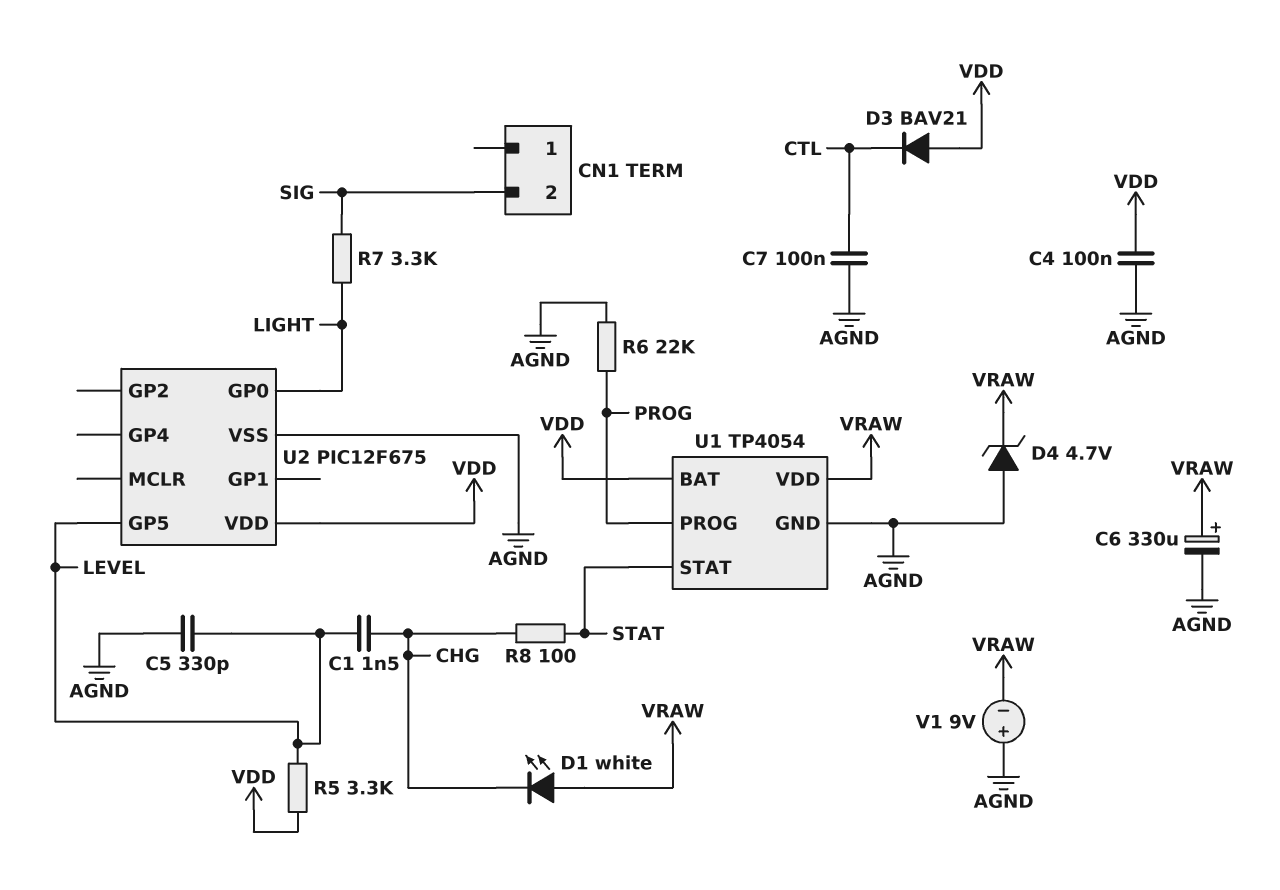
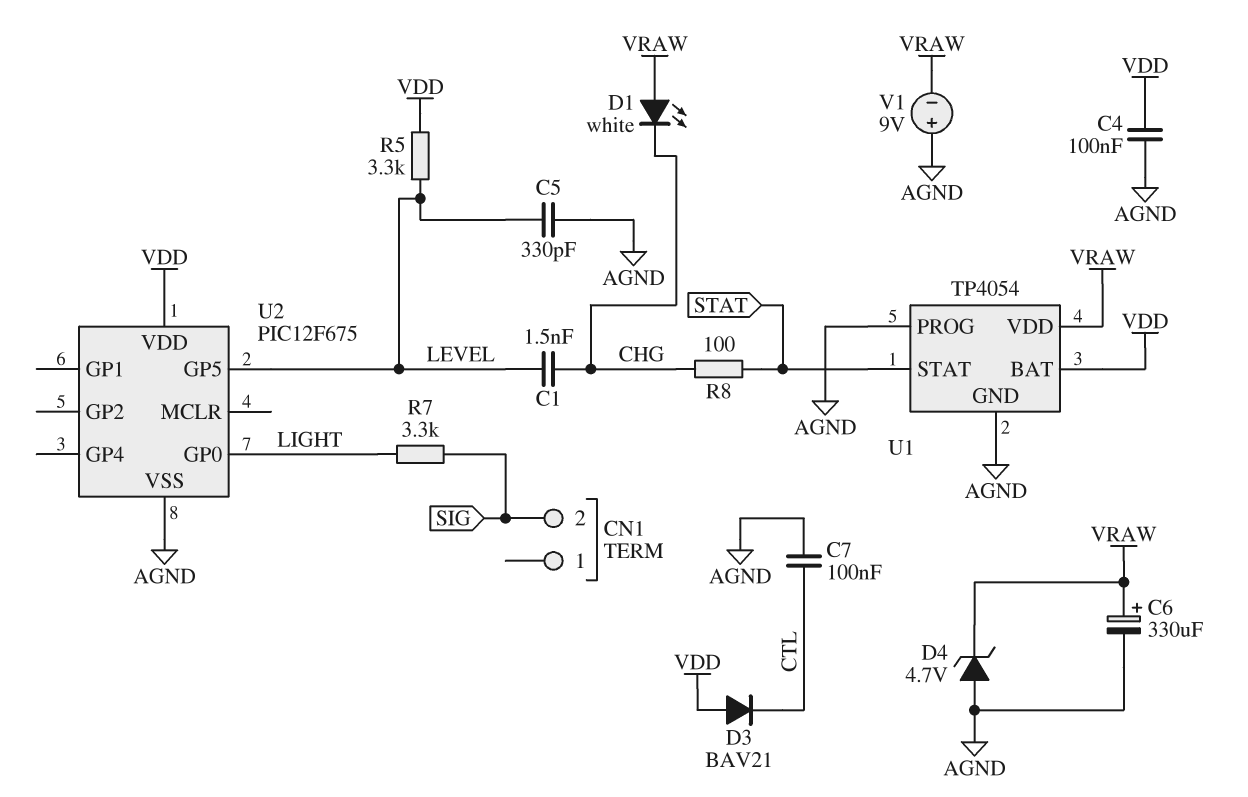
R6: 22k (AGND, PROG) -> none
U1 pin PROG: PROG -> AGND

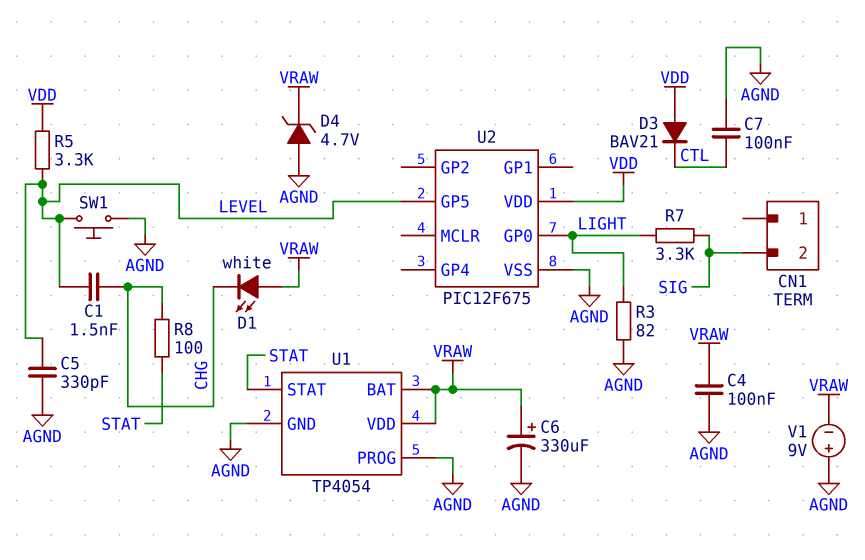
C4: 100nF (AGND, VDD) -> 100nF (AGND, VRAW)
R3: none -> 82 (AGND, LIGHT)
SW1: none -> button (AGND, LEVEL)
U1 pin BAT: VDD -> VRAW

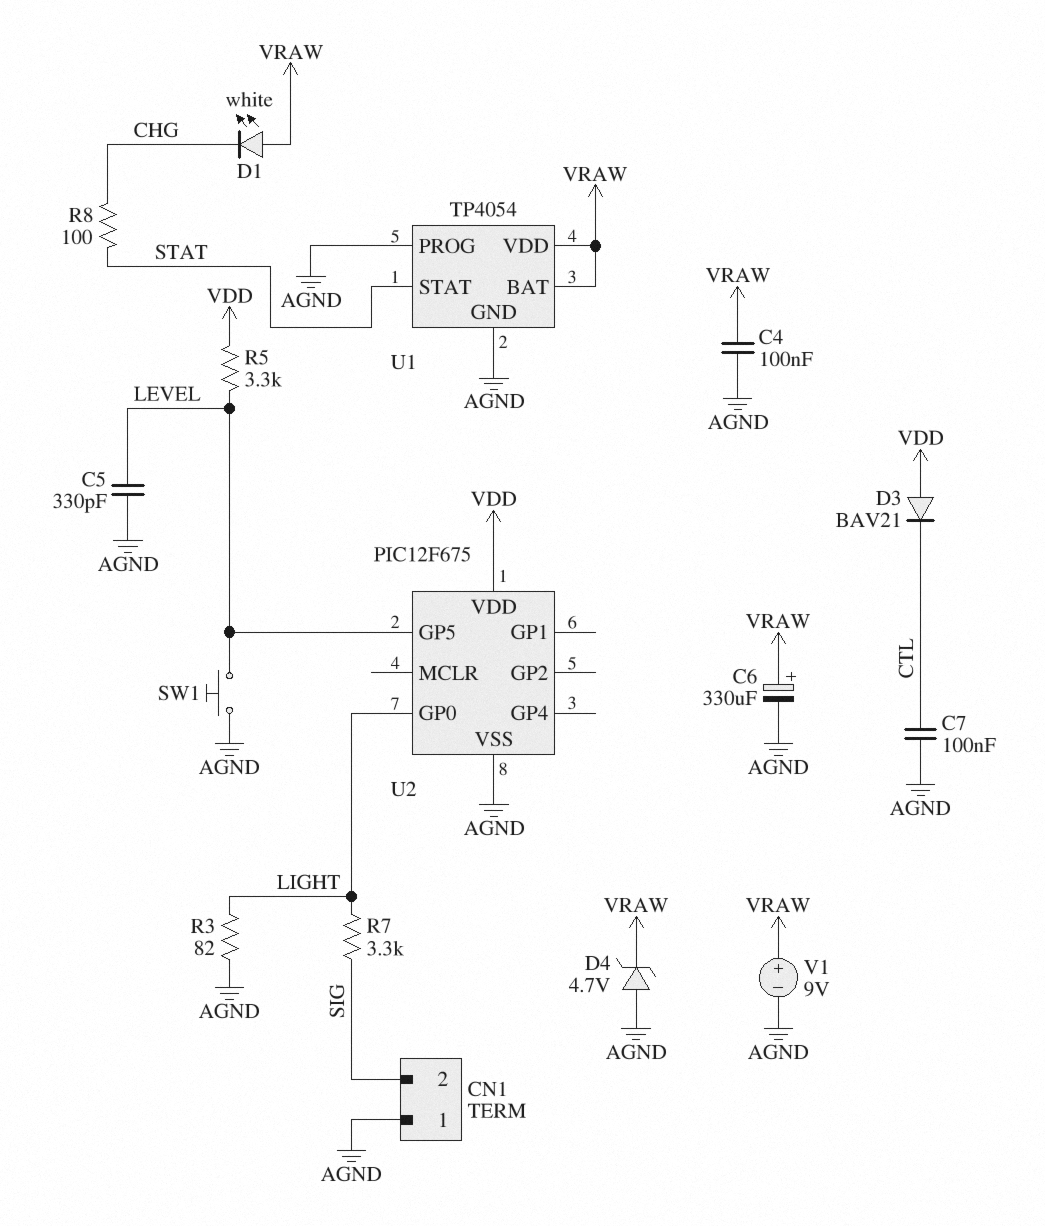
C1: 1.5nF (CHG, LEVEL) -> none
CN1 pin 1: none -> AGND
V1: 9V (plus AGND, minus VRAW) -> 9V (plus VRAW, minus AGND)

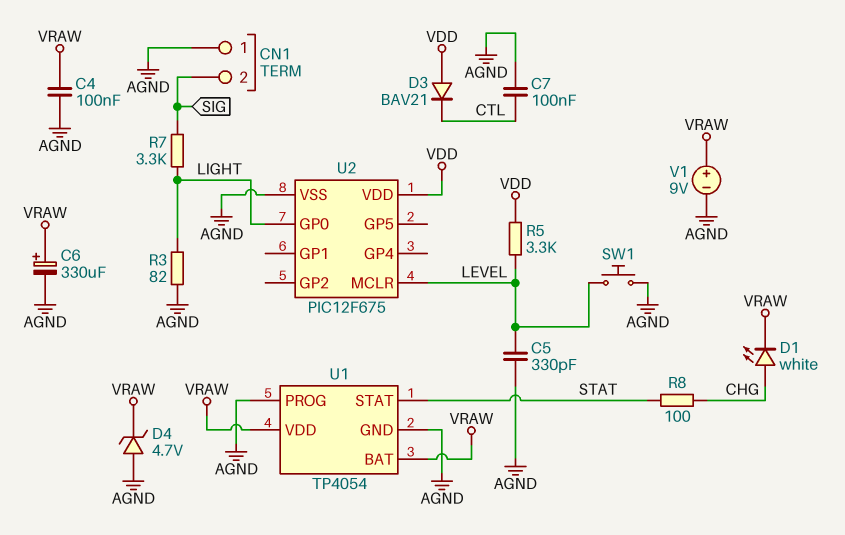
D1: LED white (A VRAW, K CHG) -> LED white (A CHG, K VRAW)
U2 pin GP5: LEVEL -> none
U2 pin MCLR: none -> LEVEL

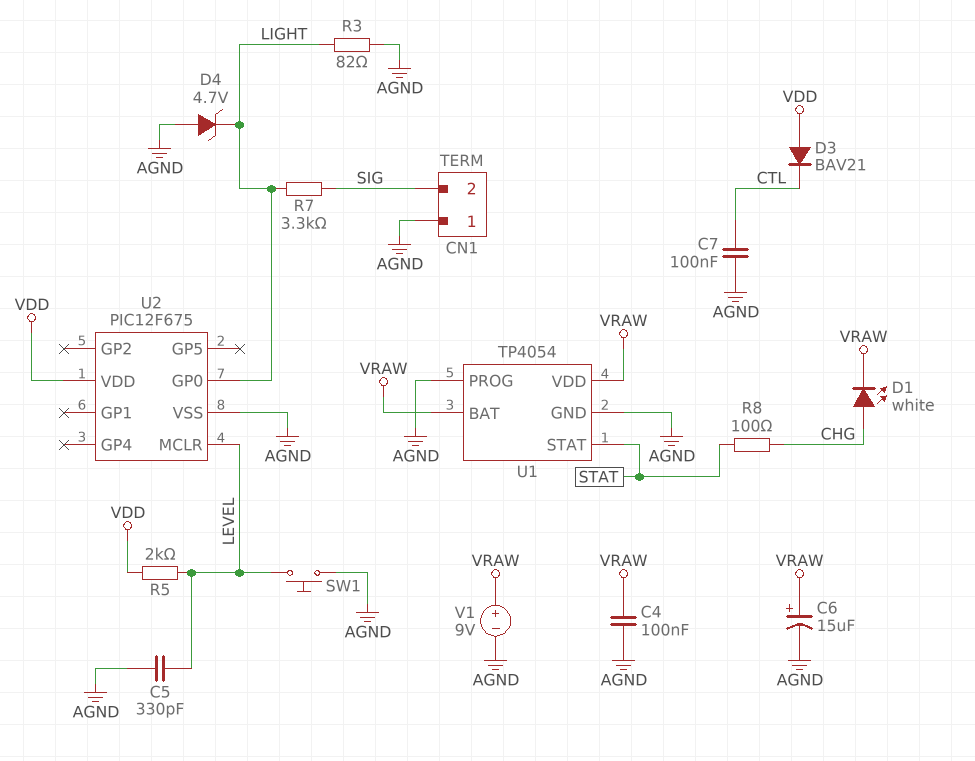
C6: 330uF (plus VRAW, minus AGND) -> 15uF (plus VRAW, minus AGND)
D4: zener 4.7V (A AGND, K VRAW) -> zener 4.7V (A AGND, K LIGHT)
R5: 3.3k (LEVEL, VDD) -> 2k (LEVEL, VDD)

